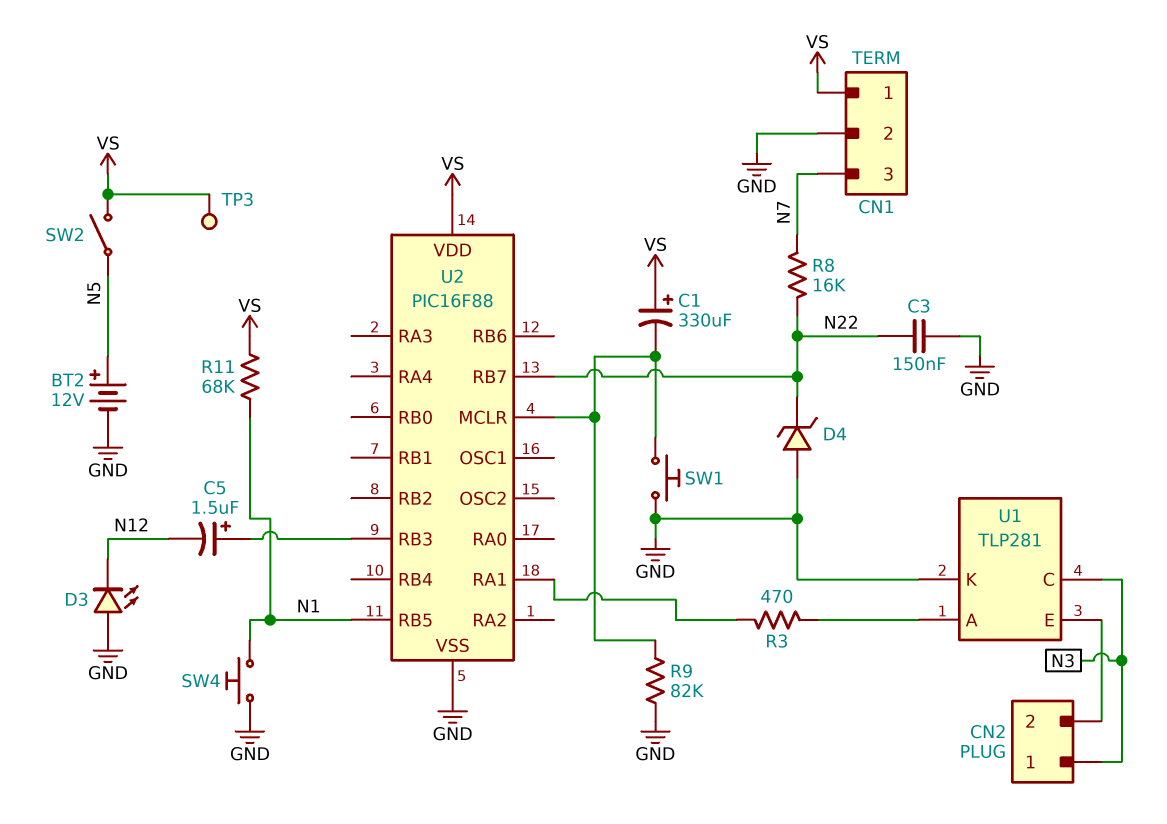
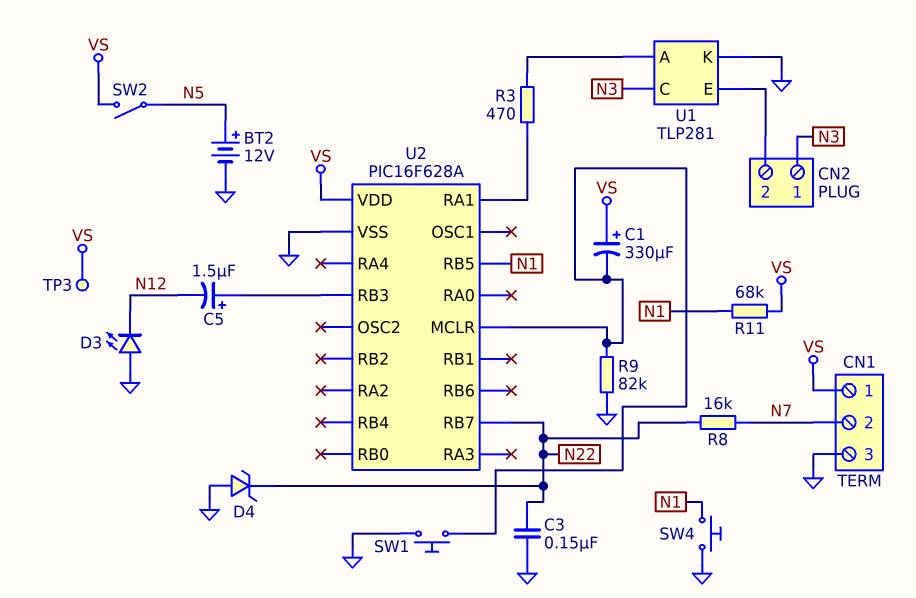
CN1 pin 2: GND -> N7
CN1 pin 3: N7 -> GND
U2: PIC16F88 -> PIC16F628A

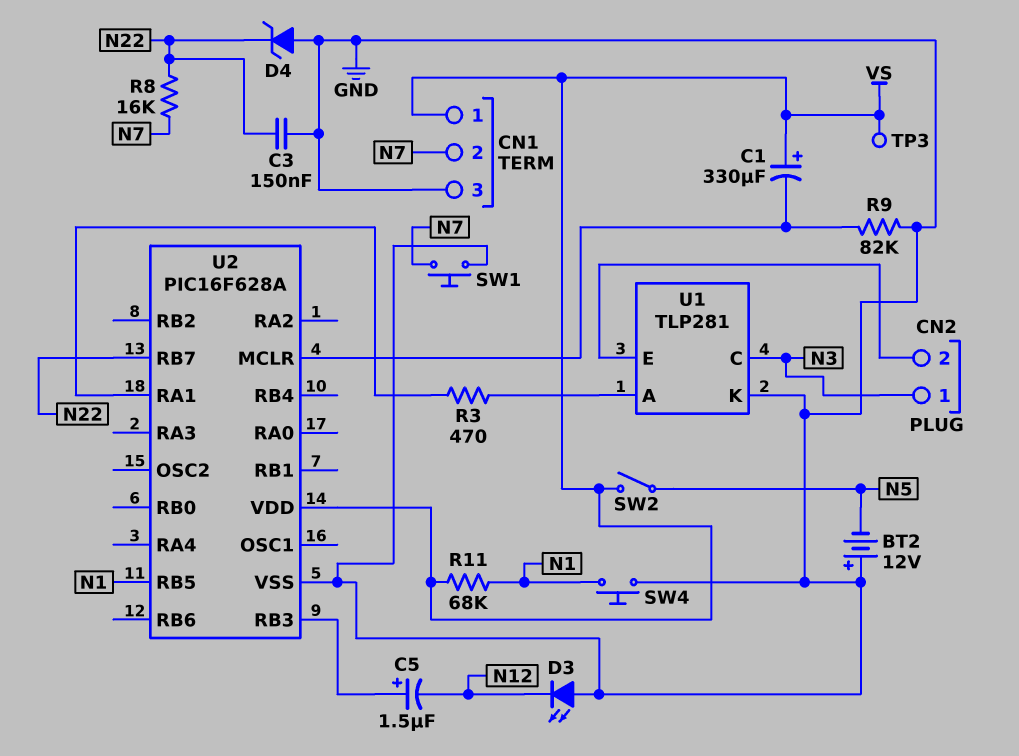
BT2: 12V (plus N5, minus GND) -> 12V (plus GND, minus N5)
SW1: button (GND, U2/MCLR) -> button (GND, N7)

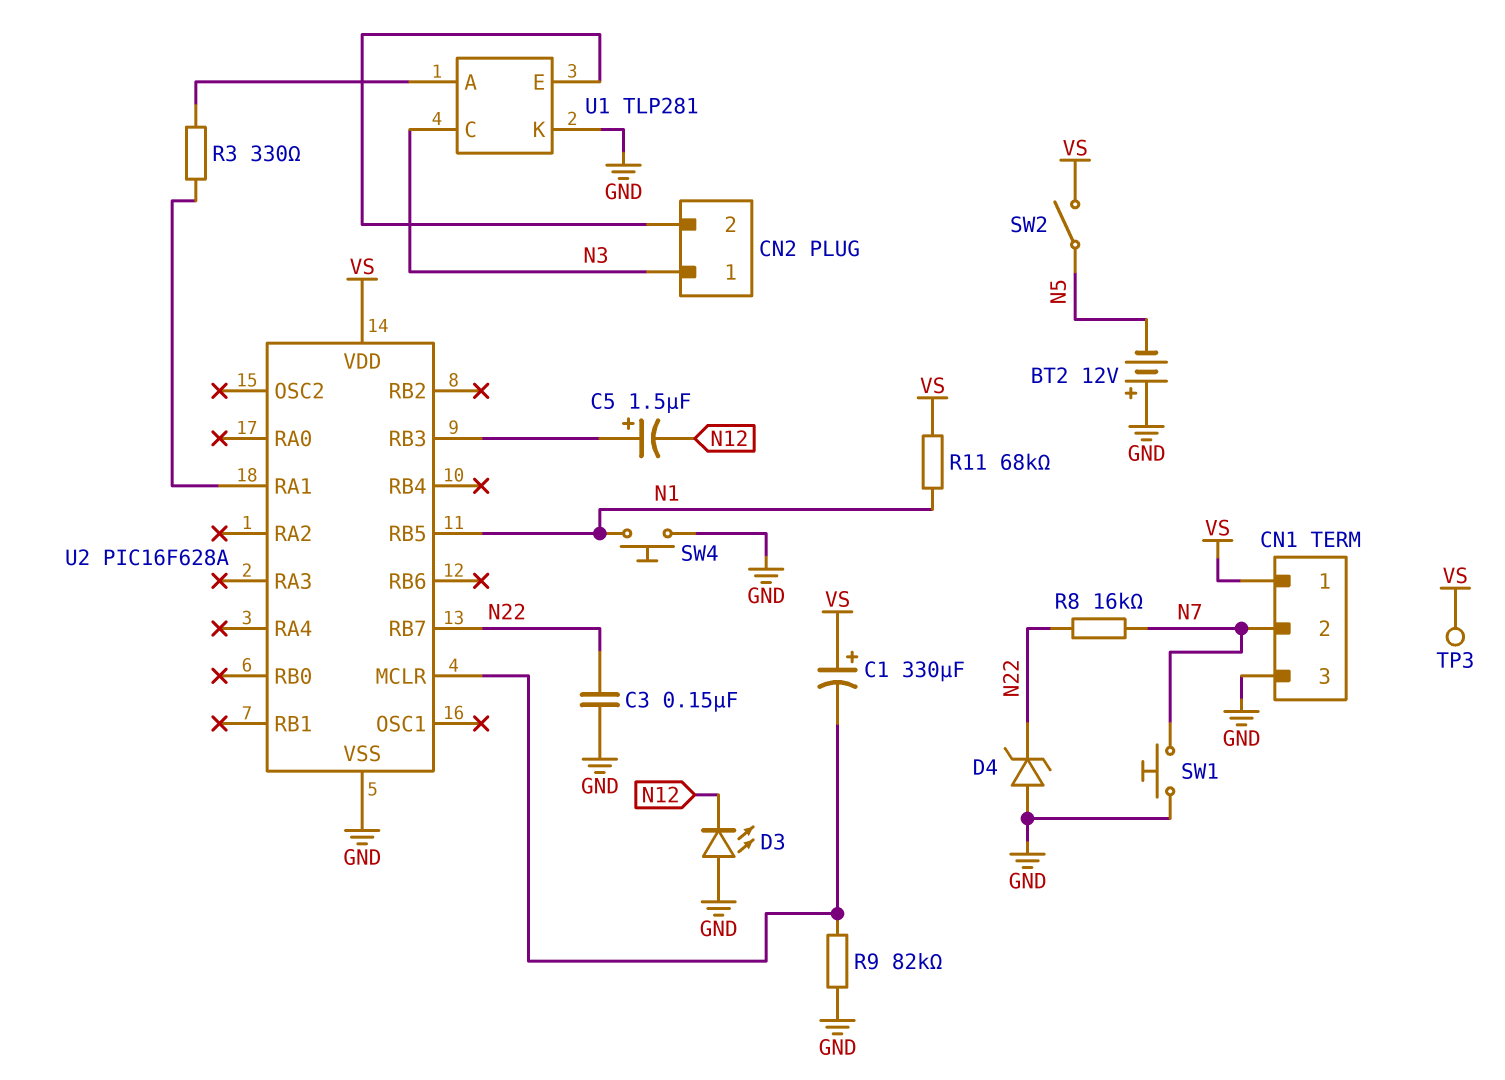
R3: 470 (U1/A, U2/RA1) -> 330 (U1/A, U2/RA1)

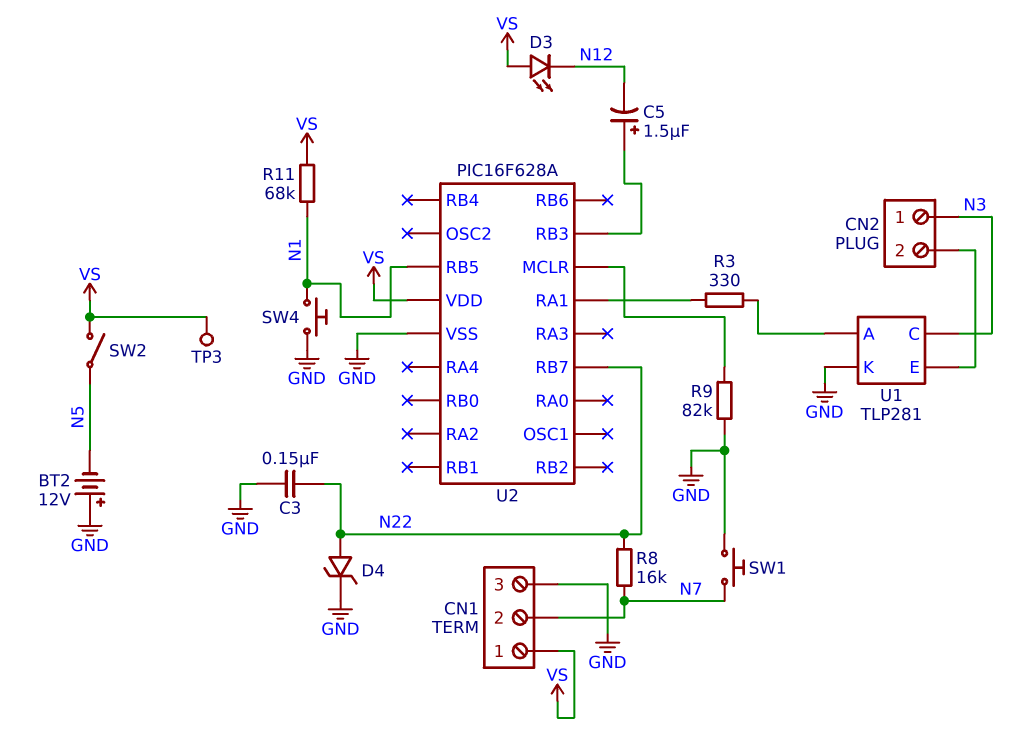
C1: 330uF (plus VS, minus U2/MCLR) -> none
D3: LED (A GND, K N12) -> LED (A VS, K N12)
D4: zener (A GND, K N22) -> zener (A N22, K GND)

